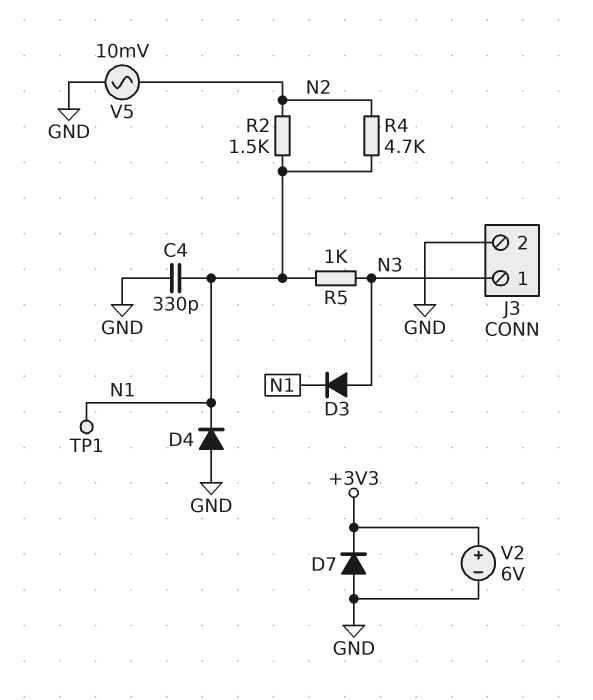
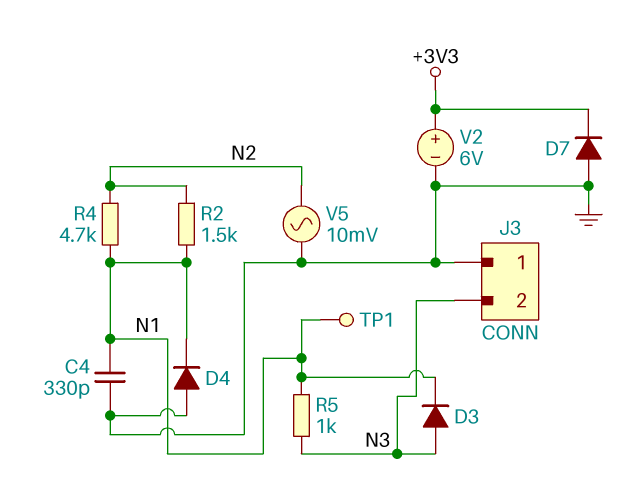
J3 pin 1: N3 -> GND
J3 pin 2: GND -> N3

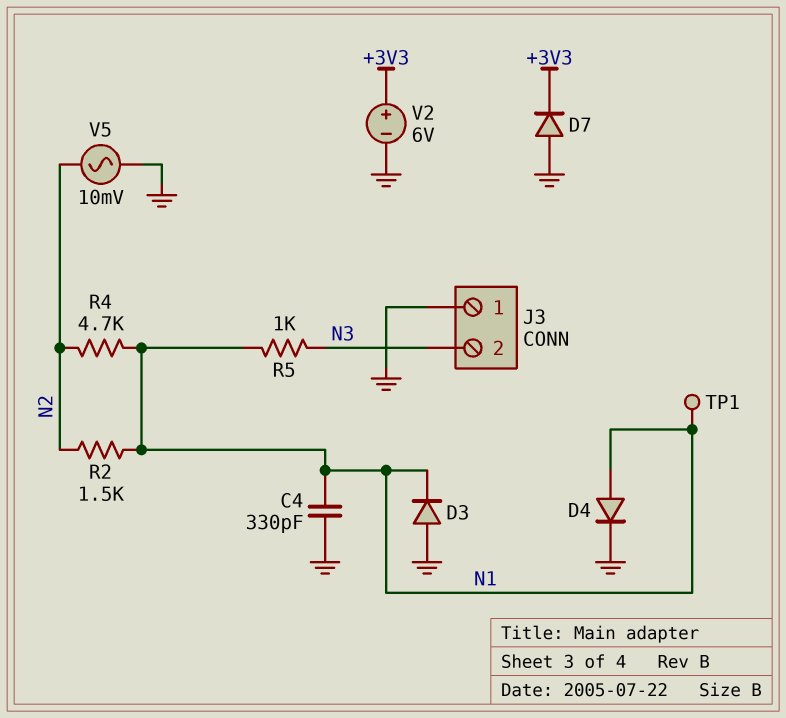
D3: diode (A N3, K N1) -> diode (A GND, K N1)
D4: diode (A GND, K N1) -> diode (A N1, K GND)

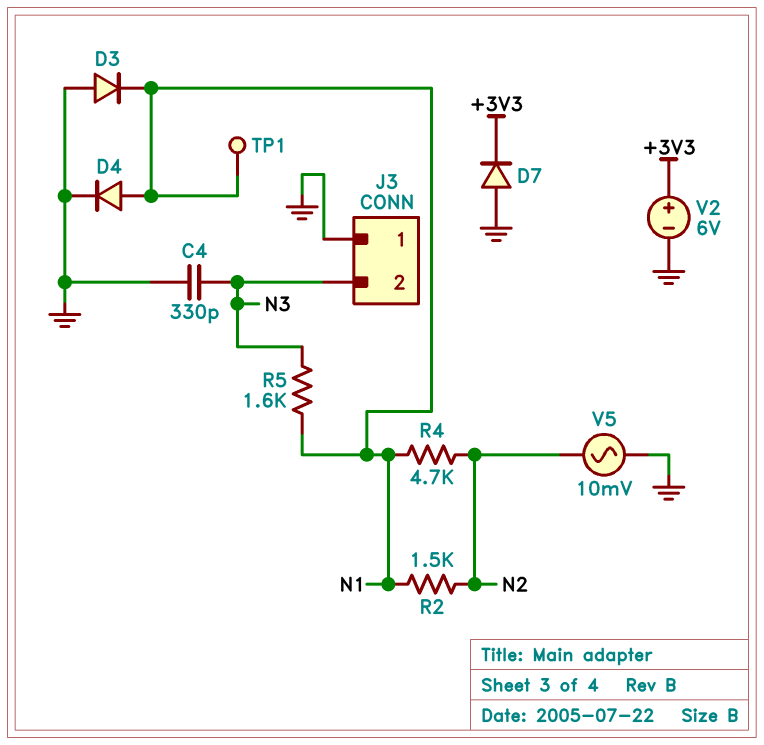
C4: 330pF (GND, N1) -> 330pF (GND, N3)
R5: 1k (N1, N3) -> 1.6k (N1, N3)

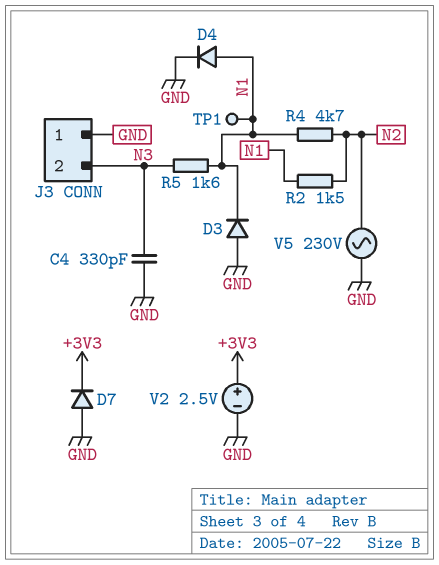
V2: 6V (plus +3V3, minus GND) -> 2.5V (plus +3V3, minus GND)
V5: AC 10mV (GND, N2) -> AC 230V (GND, N2)

